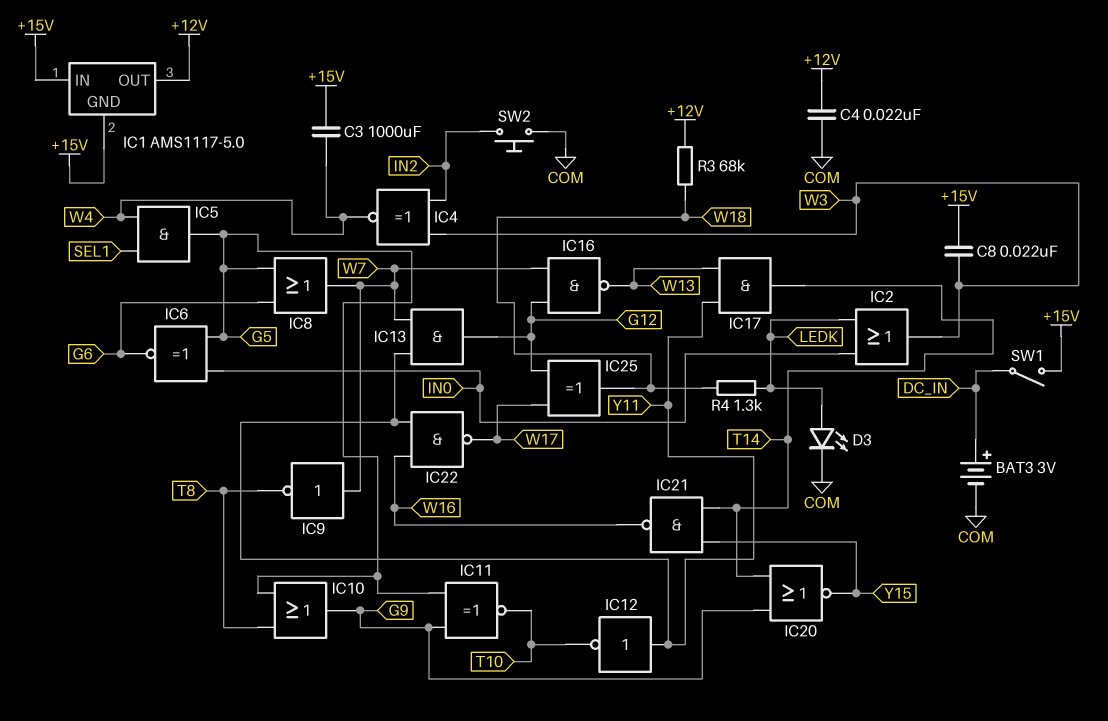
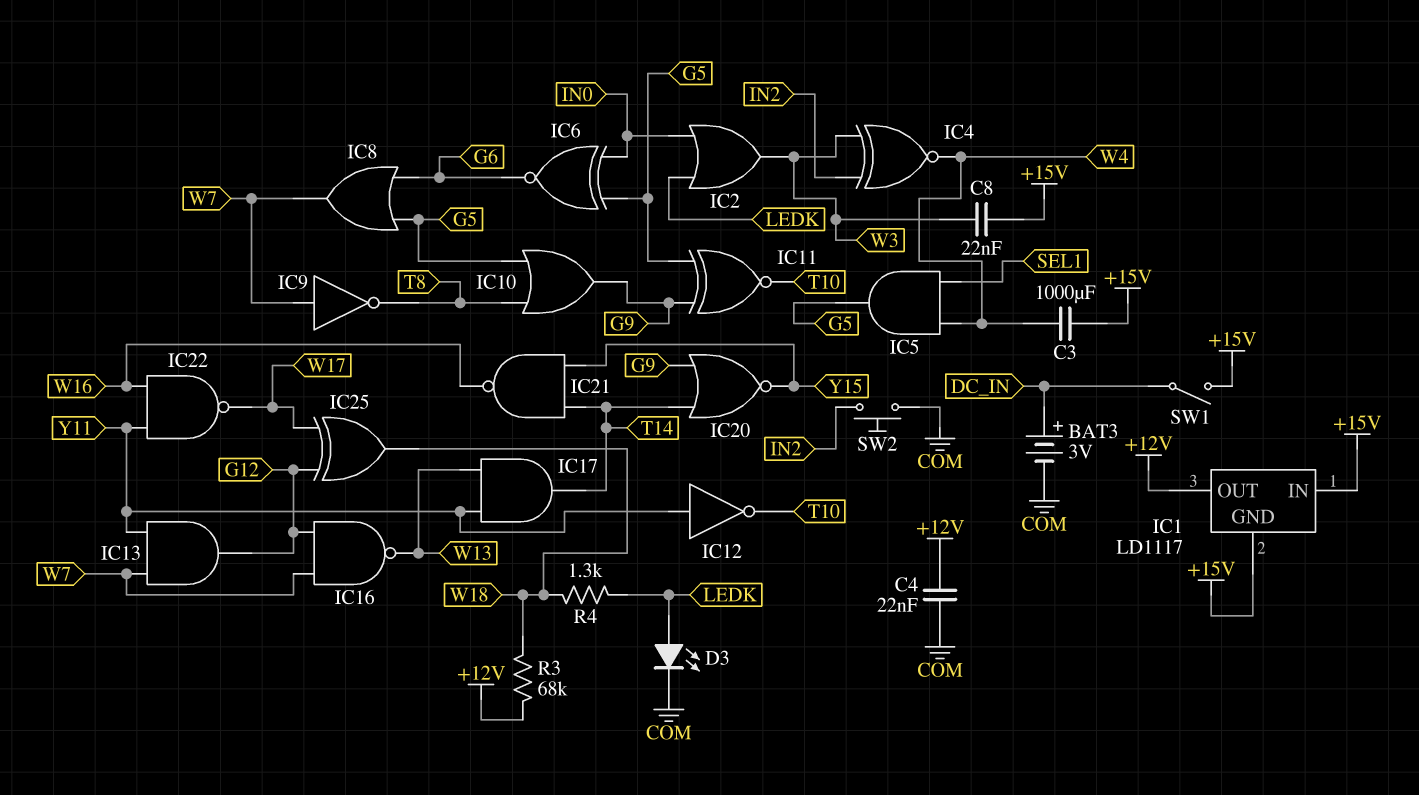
IC1: AMS1117-5.0 -> LD1117

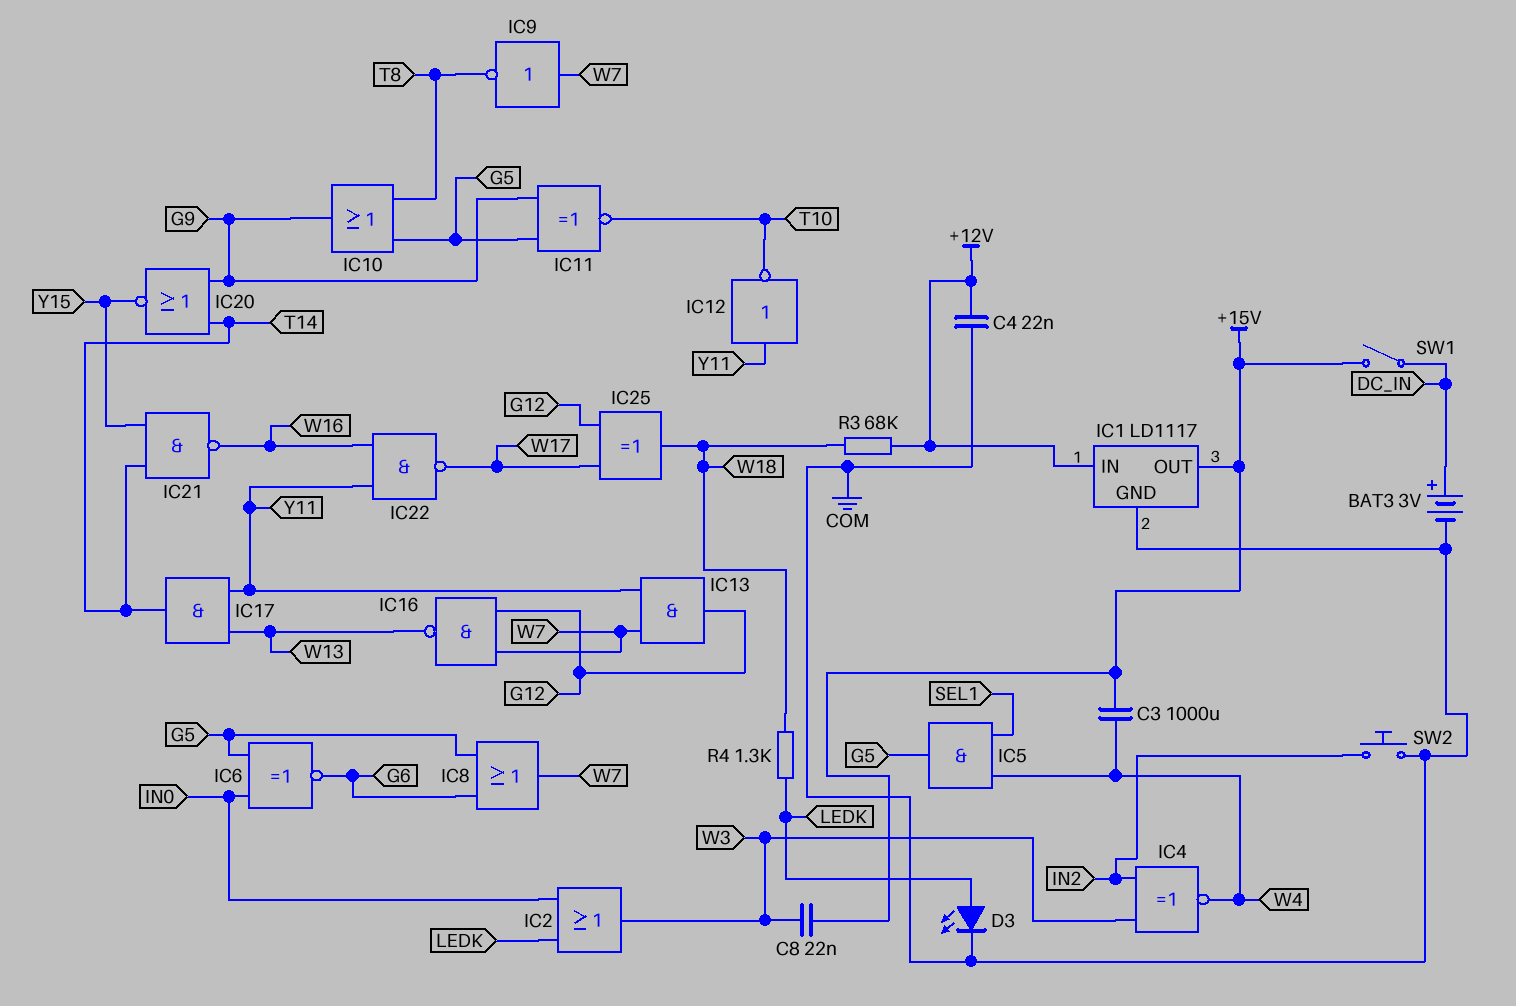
IC1 pin GND: +15V -> COM
IC1 pin IN: +15V -> +12V
IC1 pin OUT: +12V -> +15V

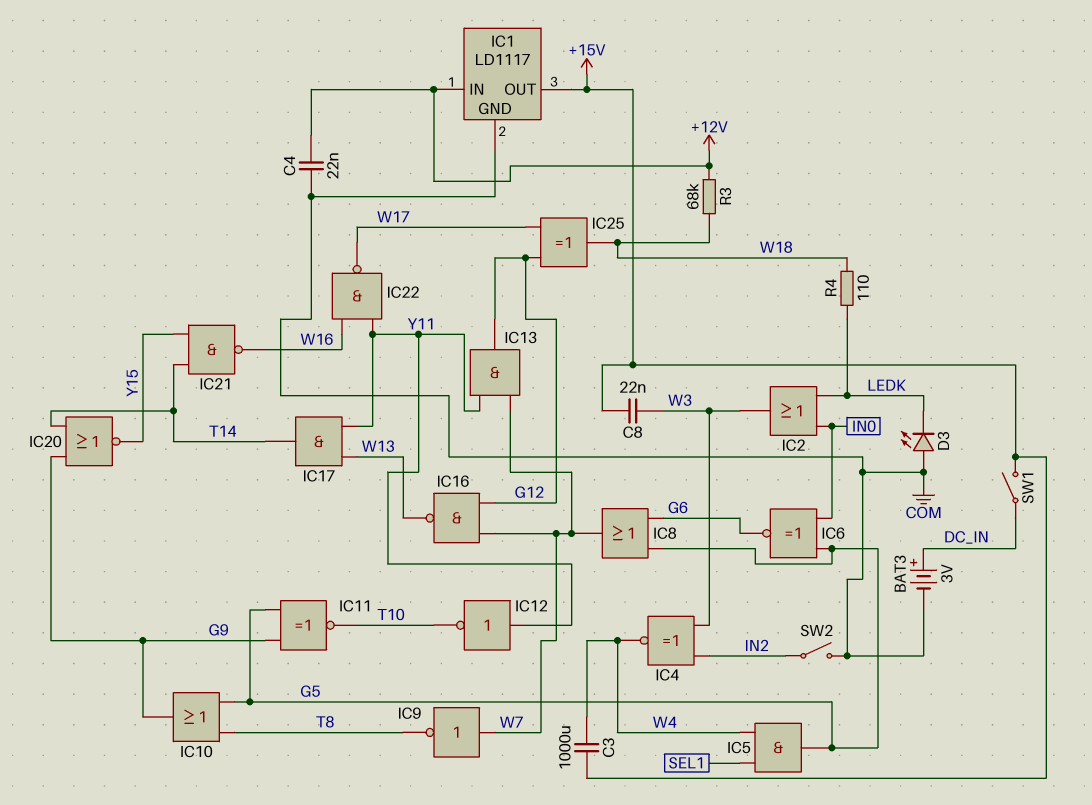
D3: LED (A LEDK, K COM) -> LED (A COM, K LEDK)
R4: 1.3k (LEDK, W18) -> 110 (LEDK, W18)
SW2: button (COM, IN2) -> switch (COM, IN2)

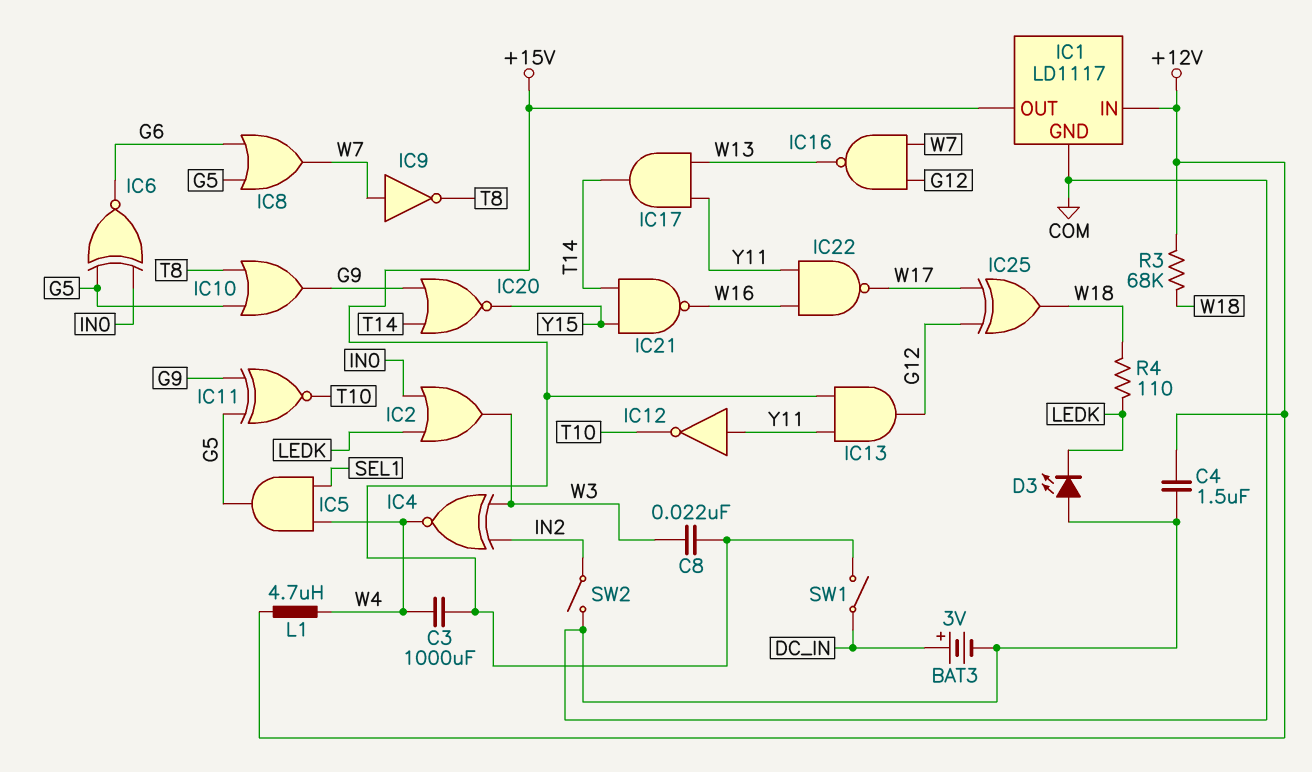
C4: 22nF (+12V, COM) -> 1.5uF (+12V, COM)
IC13: AND (in W7, in Y11, out G12) -> AND (in +15V, in Y11, out G12)
L1: none -> 4.7uH (+12V, W4)

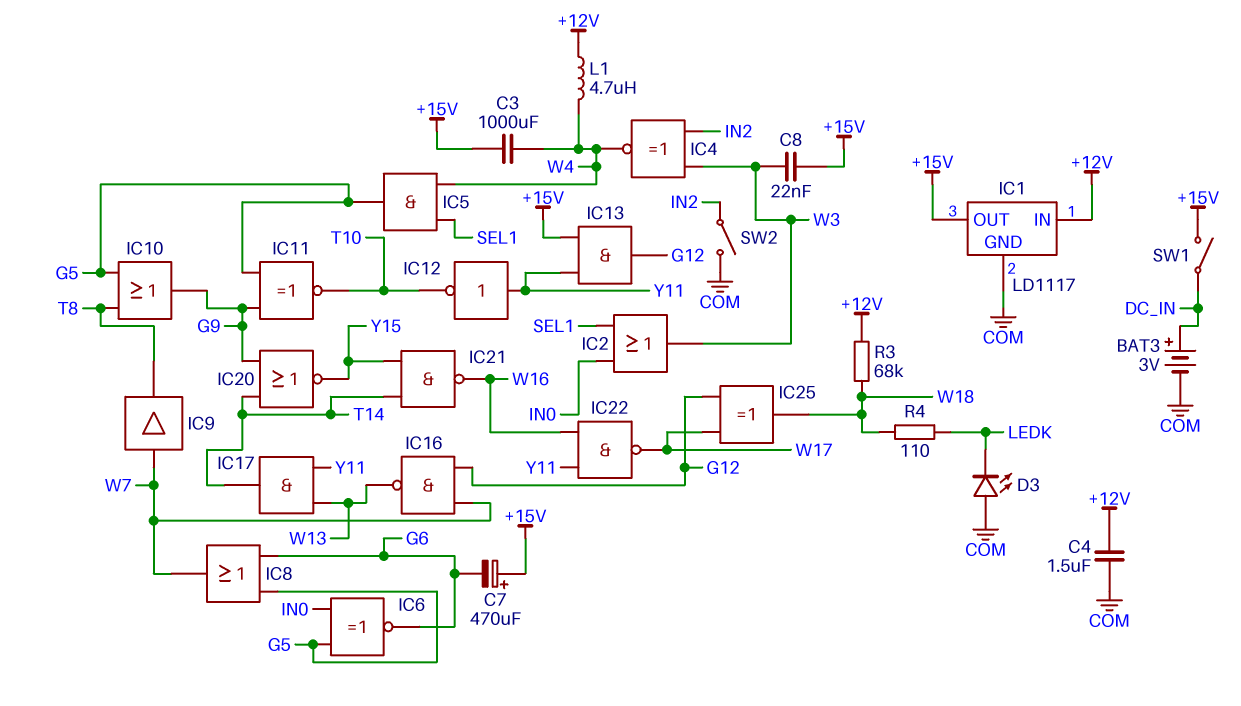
C7: none -> 470uF (plus +15V, minus G6)
IC2: OR (in IN0, in LEDK, out W3) -> OR (in IN0, in SEL1, out W3)
IC9: NOT (in W7, out T8) -> buffer (in W7, out T8)

